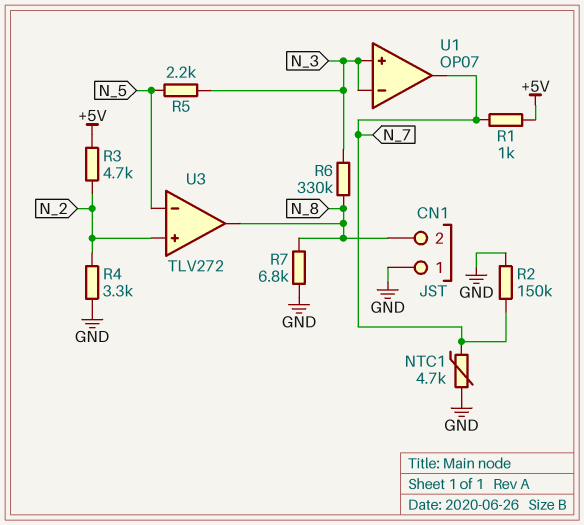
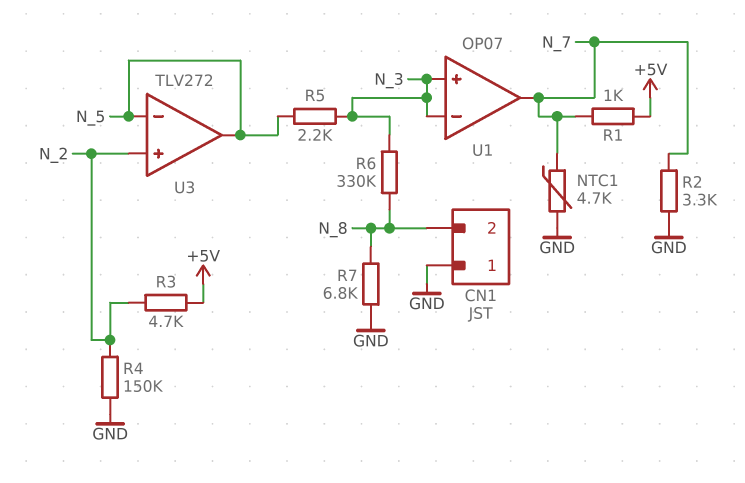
R2: 150k (GND, N_7) -> 3.3k (GND, N_7)
R4: 3.3k (GND, N_2) -> 150k (GND, N_2)
U3 pin out: N_8 -> N_5

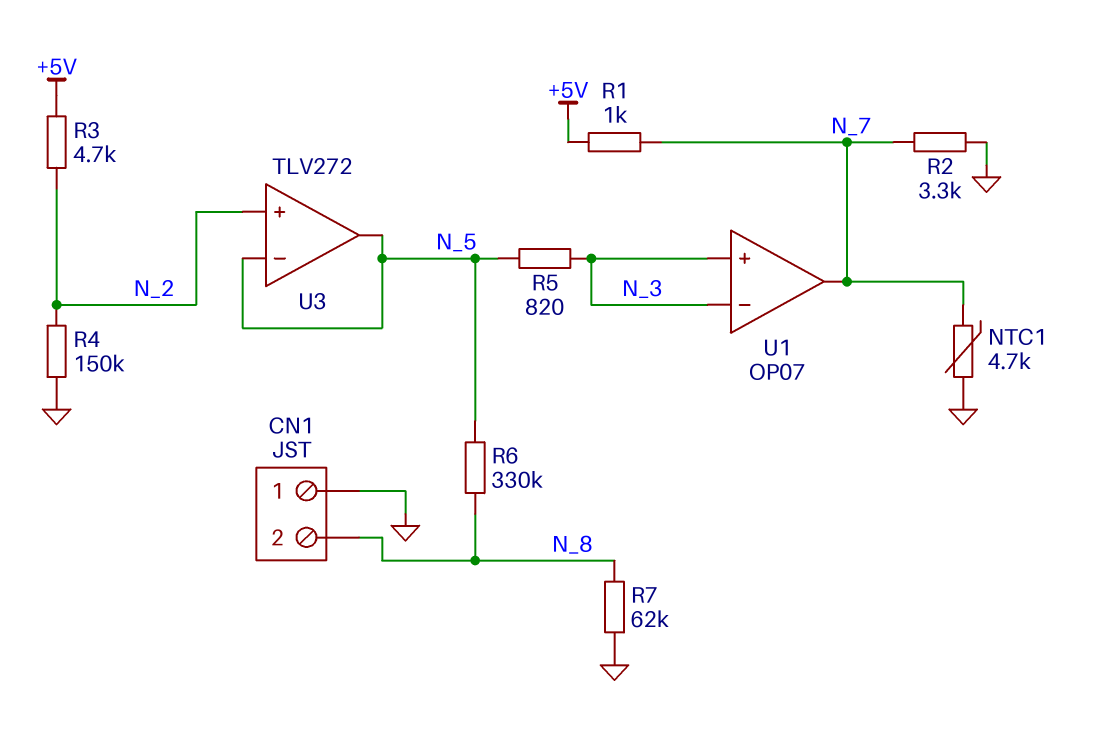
R5: 2.2k (N_3, N_5) -> 820 (N_3, N_5)
R6: 330k (N_3, N_8) -> 330k (N_5, N_8)
R7: 6.8k (GND, N_8) -> 62k (GND, N_8)

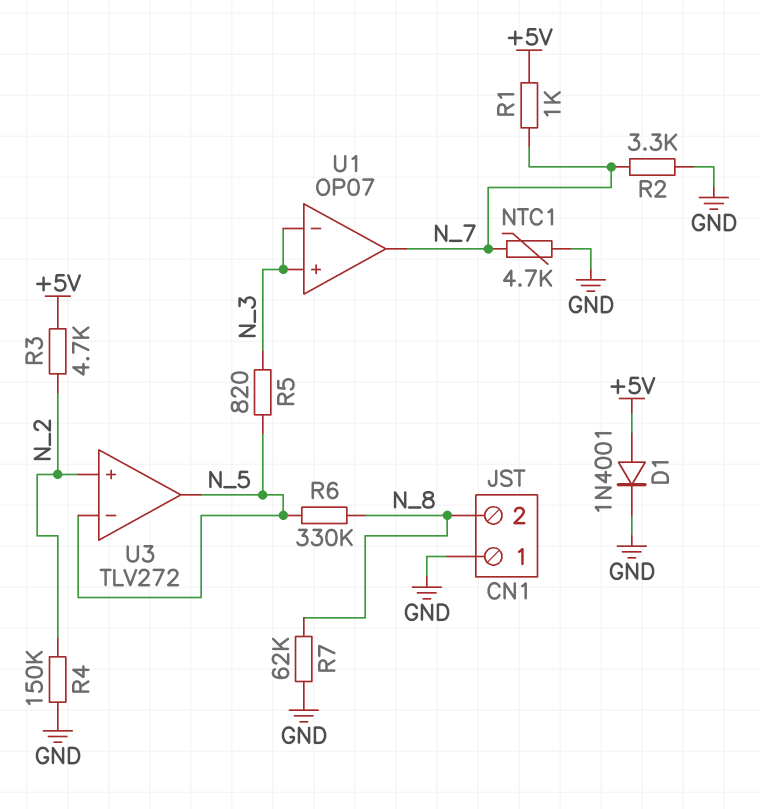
D1: none -> diode 1N4001 (A +5V, K GND)

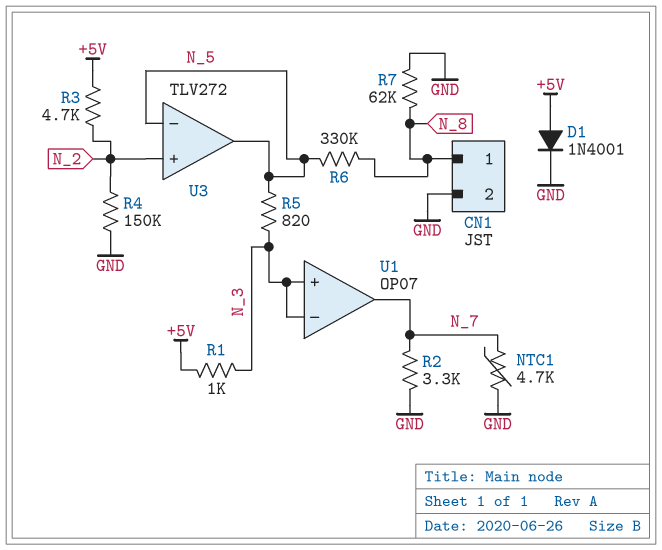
CN1 pin 1: GND -> N_8
CN1 pin 2: N_8 -> GND
R1: 1k (+5V, N_7) -> 1k (+5V, N_3)

